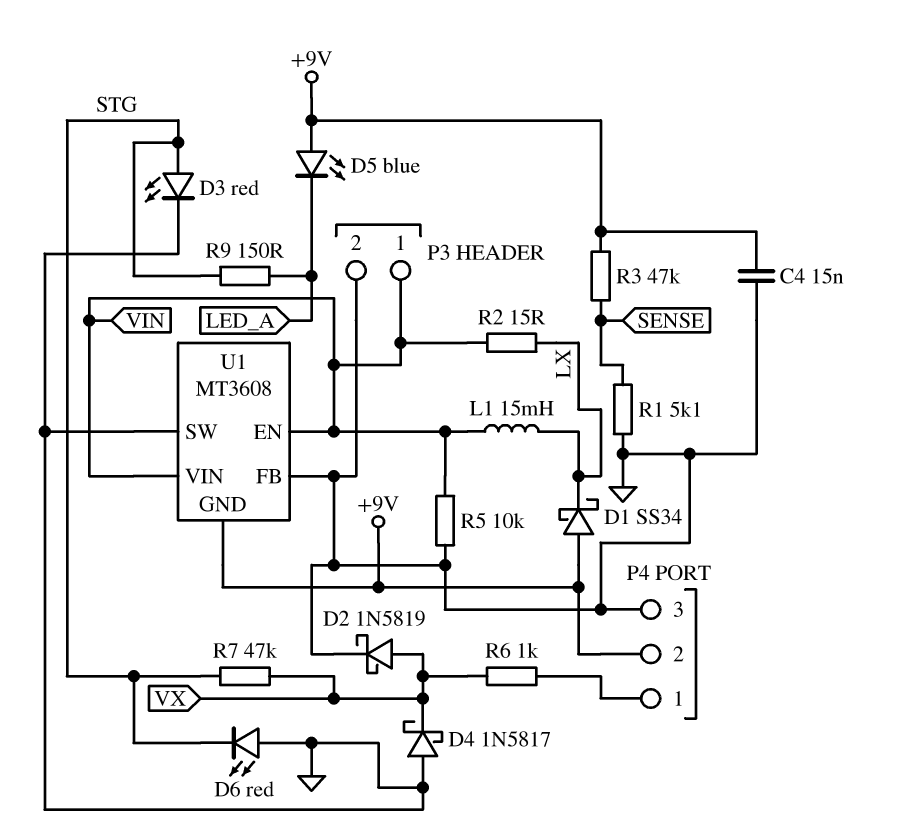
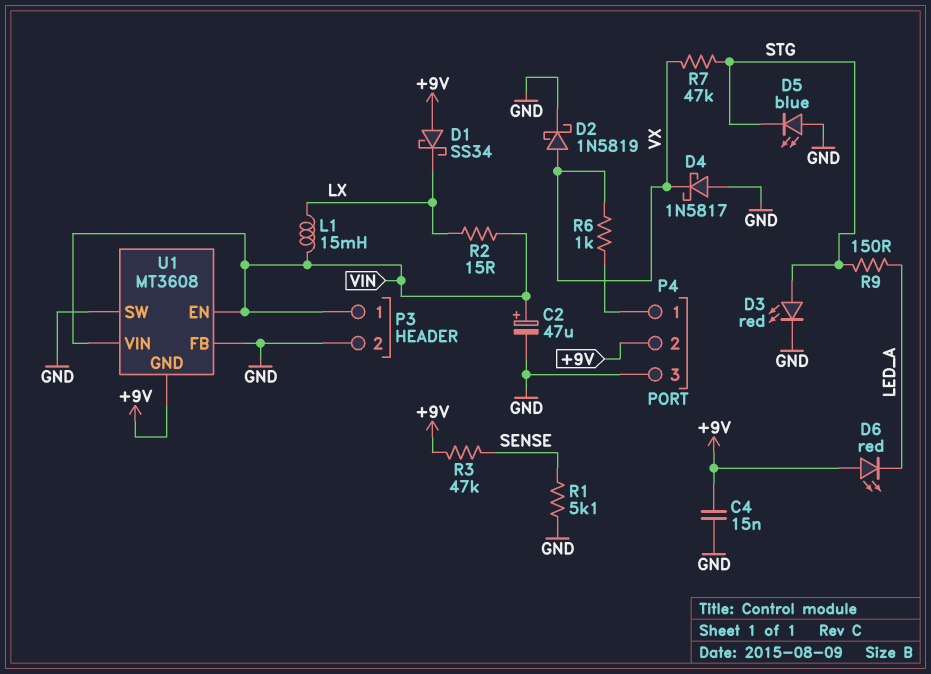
C2: none -> 47uF (plus VIN, minus GND)
D5: LED blue (A +9V, K LED_A) -> LED blue (A GND, K STG)
D6: LED red (A GND, K STG) -> LED red (A +9V, K LED_A)
R5: 10k (GND, VIN) -> none

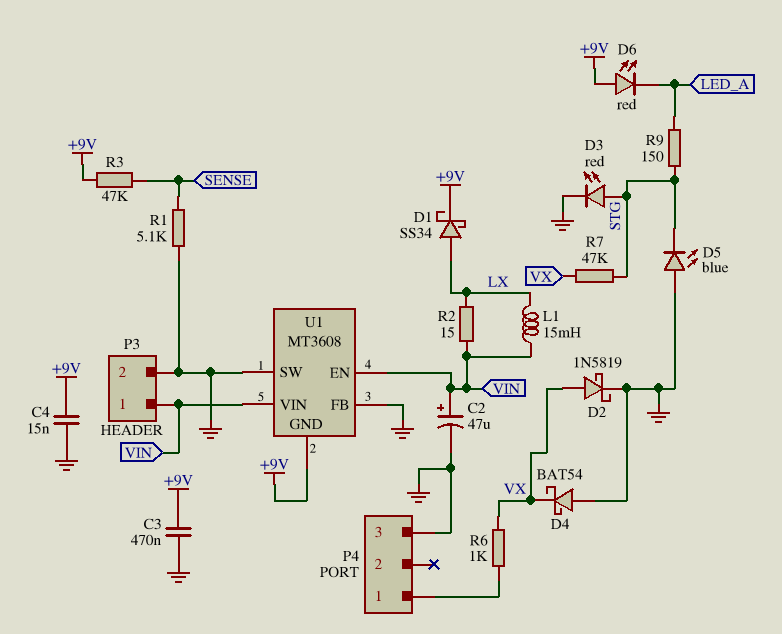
C3: none -> 470nF (+9V, GND)
D1: schottky SS34 (A +9V, K LX) -> schottky SS34 (A LX, K +9V)
D4: schottky 1N5817 (A GND, K VX) -> schottky BAT54 (A GND, K VX)
P4 pin 2: +9V -> none

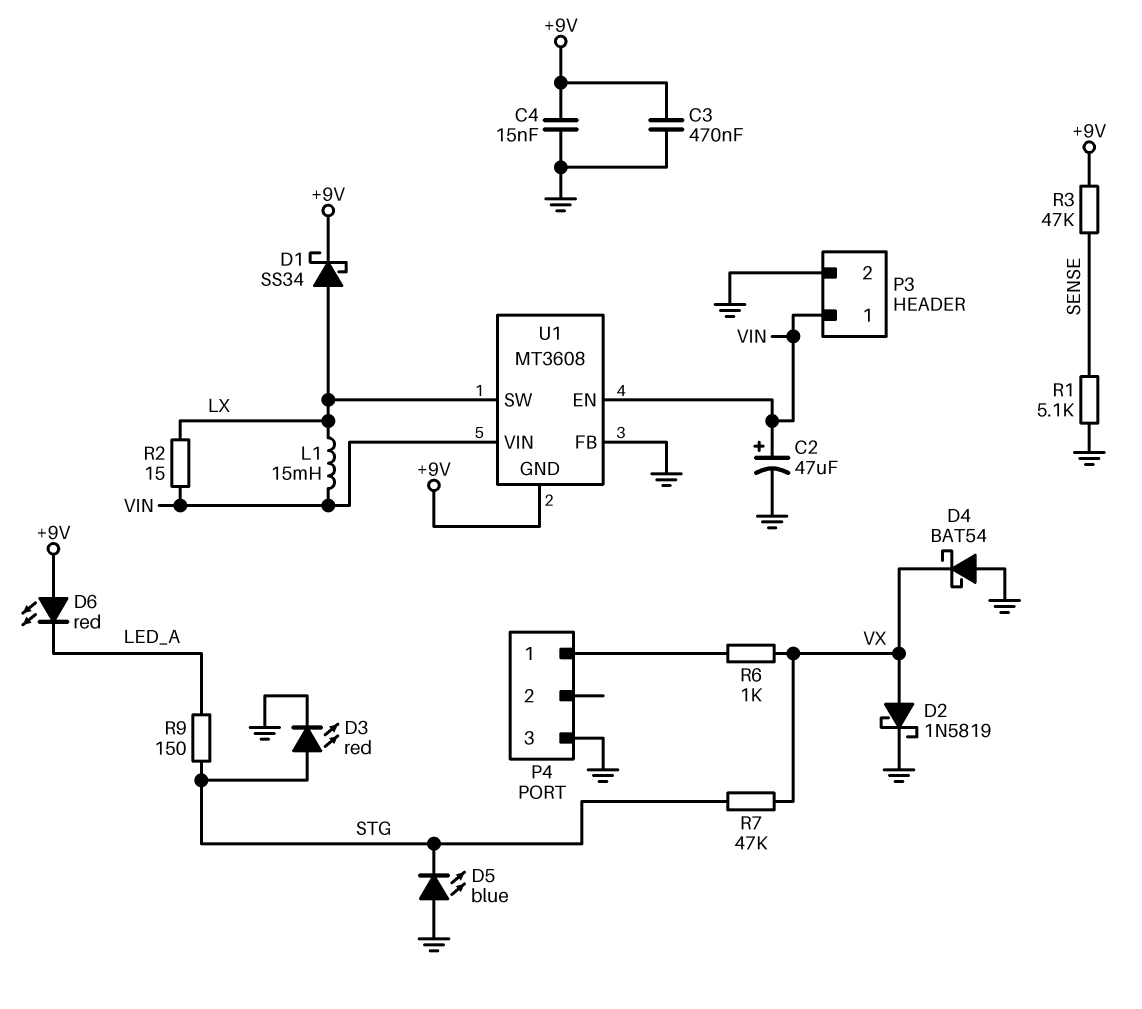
U1 pin SW: GND -> LX

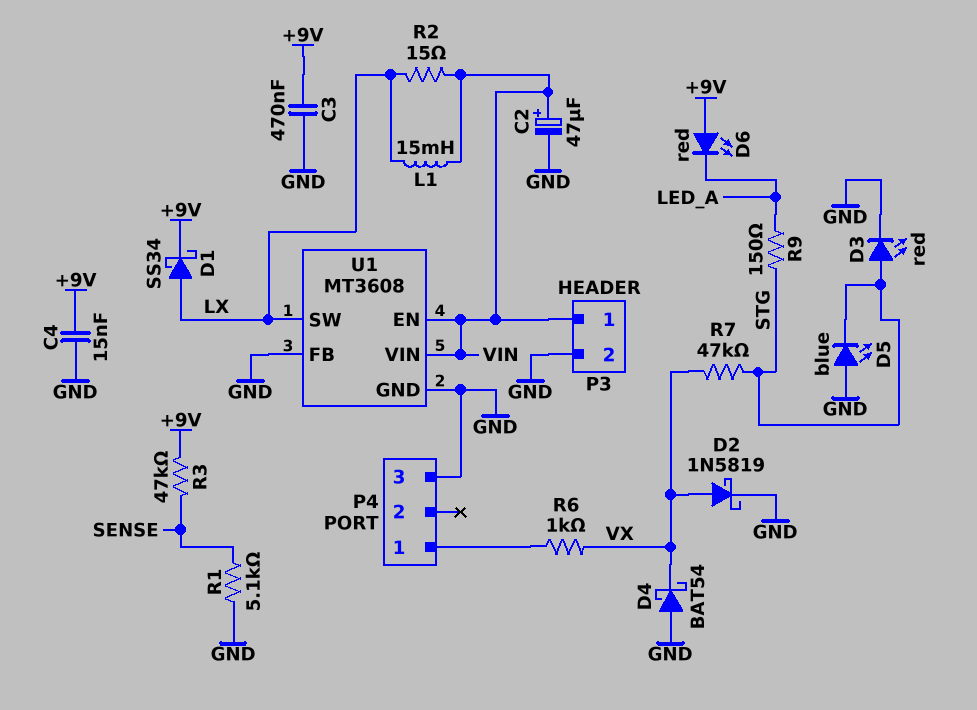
U1 pin GND: +9V -> GND

